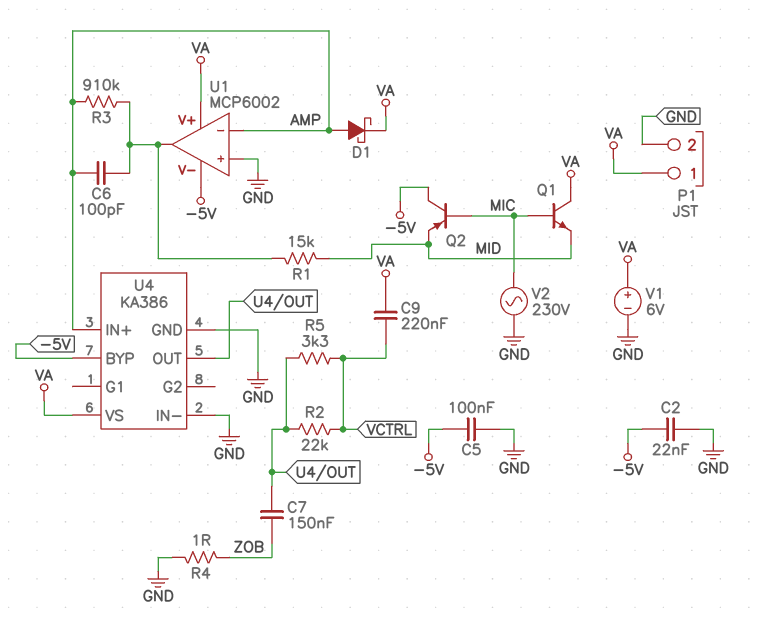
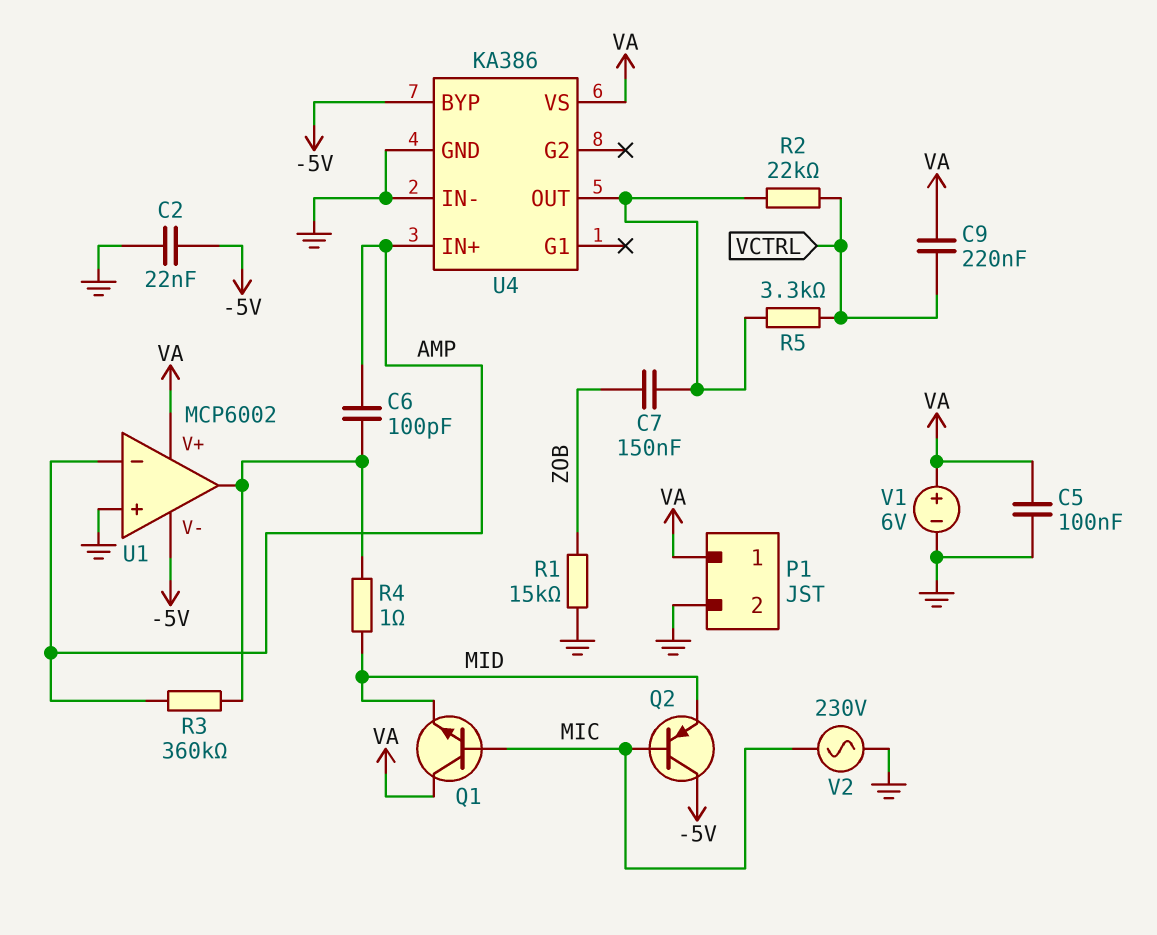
C5: 100nF (-5V, GND) -> 100nF (GND, VA)
D1: schottky (A AMP, K VA) -> none
R1: 15k (MID, U1/out) -> 15k (GND, ZOB)
R3: 910k (AMP, U1/out) -> 360k (AMP, U1/out)
R4: 1 (GND, ZOB) -> 1 (MID, U1/out)

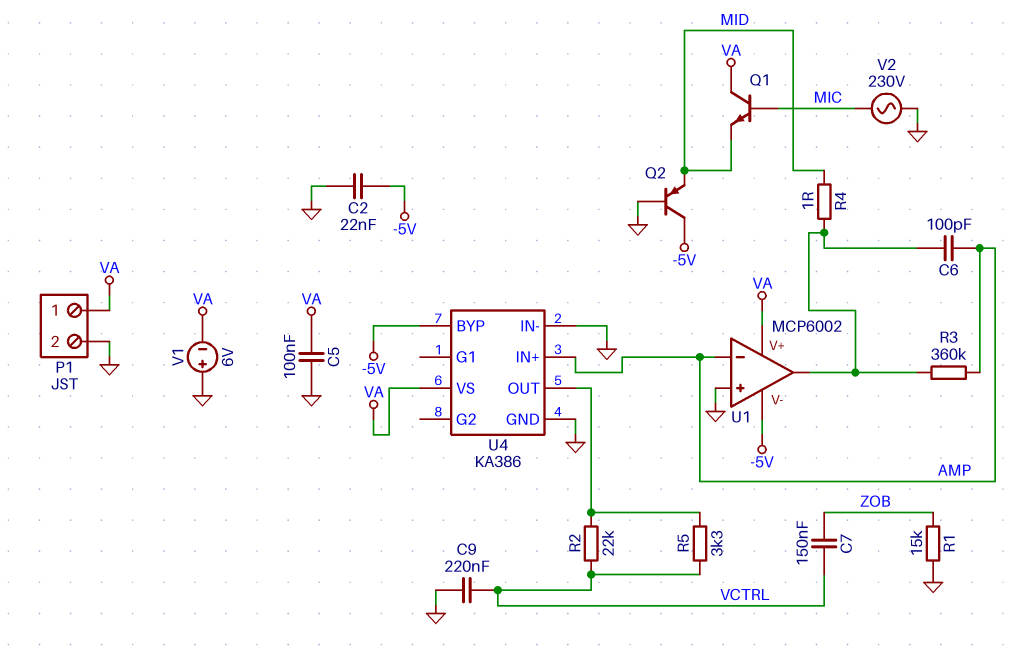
C7: 150nF (U4/OUT, ZOB) -> 150nF (VCTRL, ZOB)
C9: 220nF (VA, VCTRL) -> 220nF (GND, VCTRL)
Q2: PNP (B MIC, C -5V, E MID) -> PNP (B GND, C -5V, E MID)
V1: 6V (plus VA, minus GND) -> 6V (plus GND, minus VA)

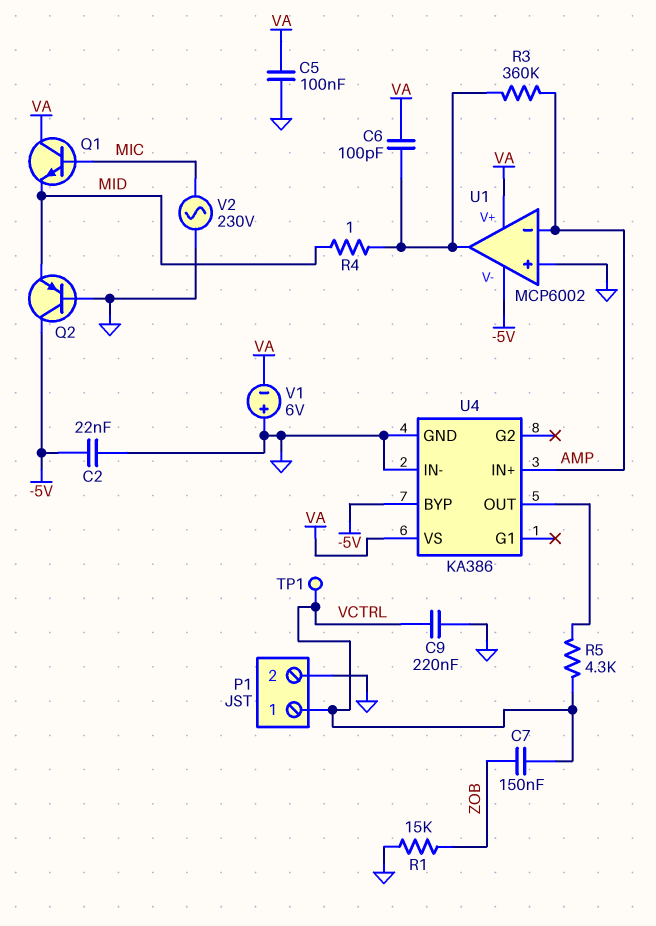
C6: 100pF (AMP, U1/out) -> 100pF (U1/out, VA)
P1 pin 1: VA -> VCTRL
R2: 22k (U4/OUT, VCTRL) -> none
R5: 3.3k (U4/OUT, VCTRL) -> 4.3k (U4/OUT, VCTRL)
TP1: none -> test point (VCTRL)

